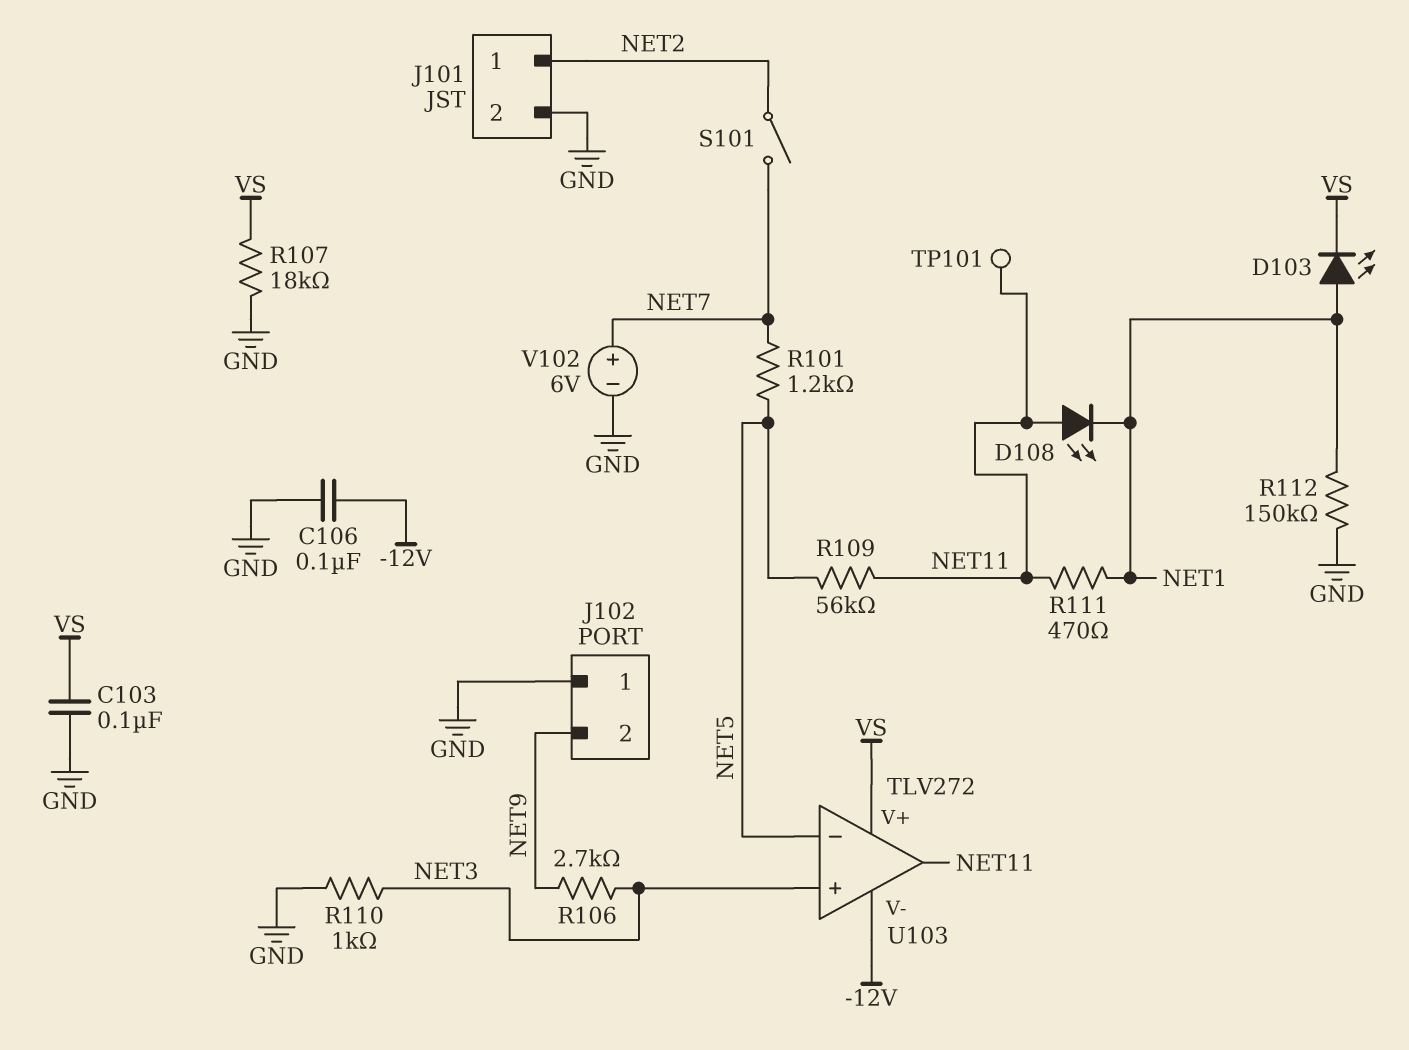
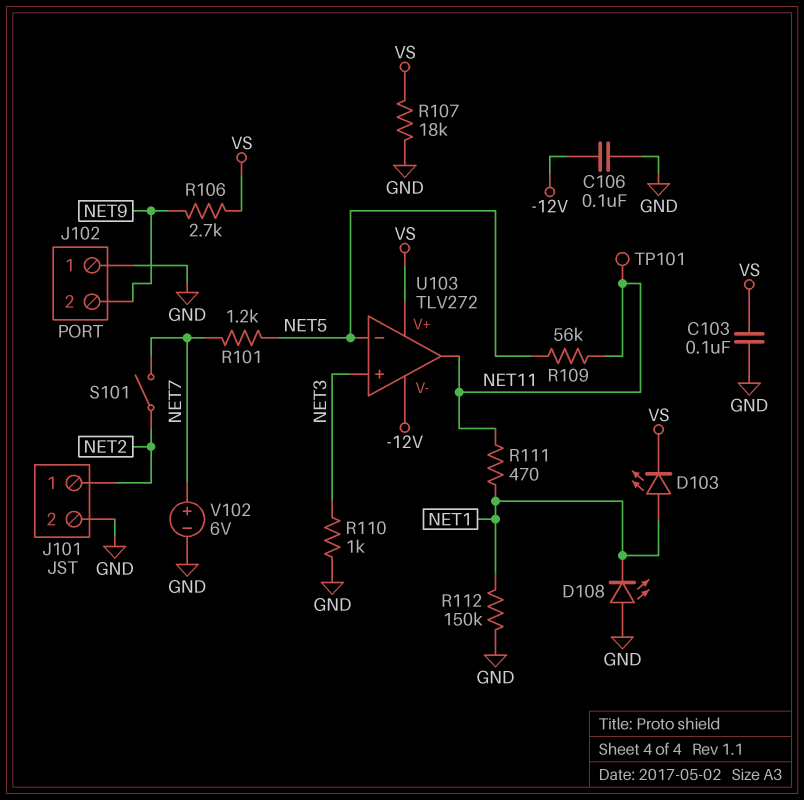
D108: LED (A NET11, K NET1) -> LED (A GND, K NET1)
R106: 2.7k (NET3, NET9) -> 2.7k (NET9, VS)

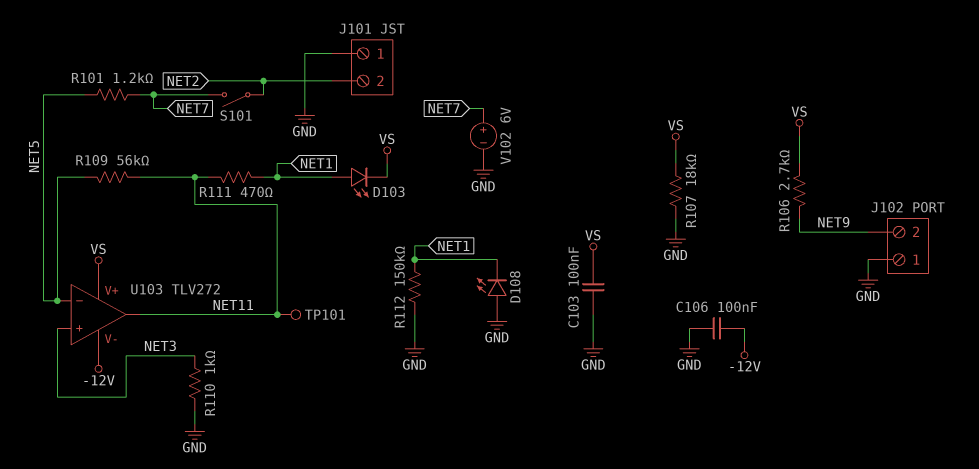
J101 pin 1: NET2 -> GND
J101 pin 2: GND -> NET2

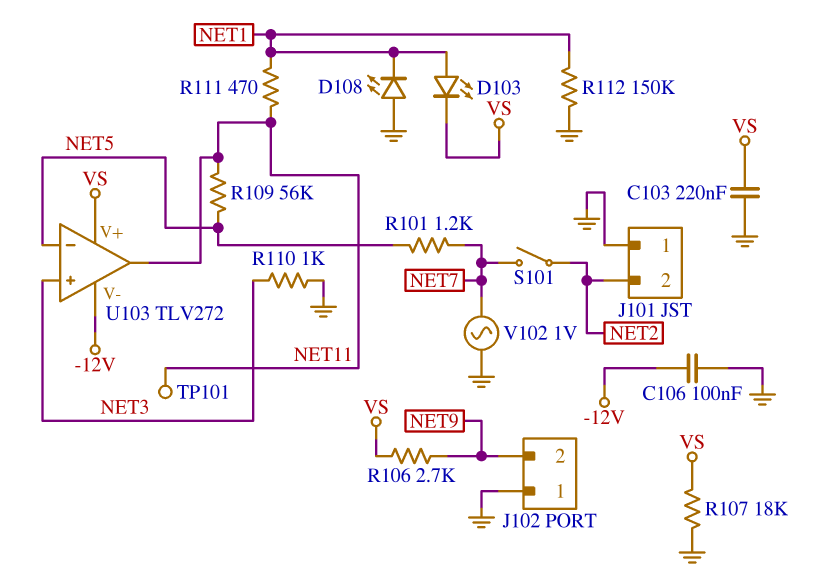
C103: 100nF (GND, VS) -> 220nF (GND, VS)
V102: 6V (plus NET7, minus GND) -> AC 1V (GND, NET7)

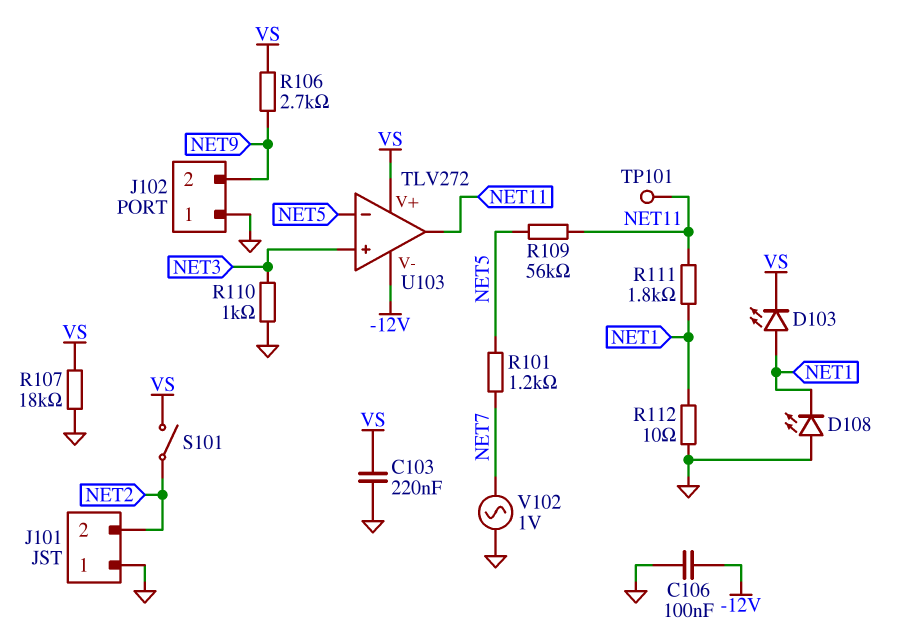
R111: 470 (NET1, NET11) -> 1.8k (NET1, NET11)
R112: 150k (GND, NET1) -> 10 (GND, NET1)
S101: switch (NET2, NET7) -> switch (NET2, VS)

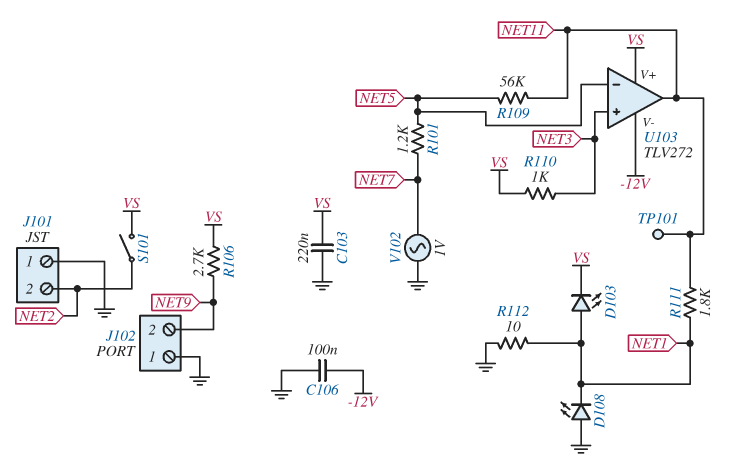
R107: 18k (GND, VS) -> none
R110: 1k (GND, NET3) -> 1k (NET3, VS)

